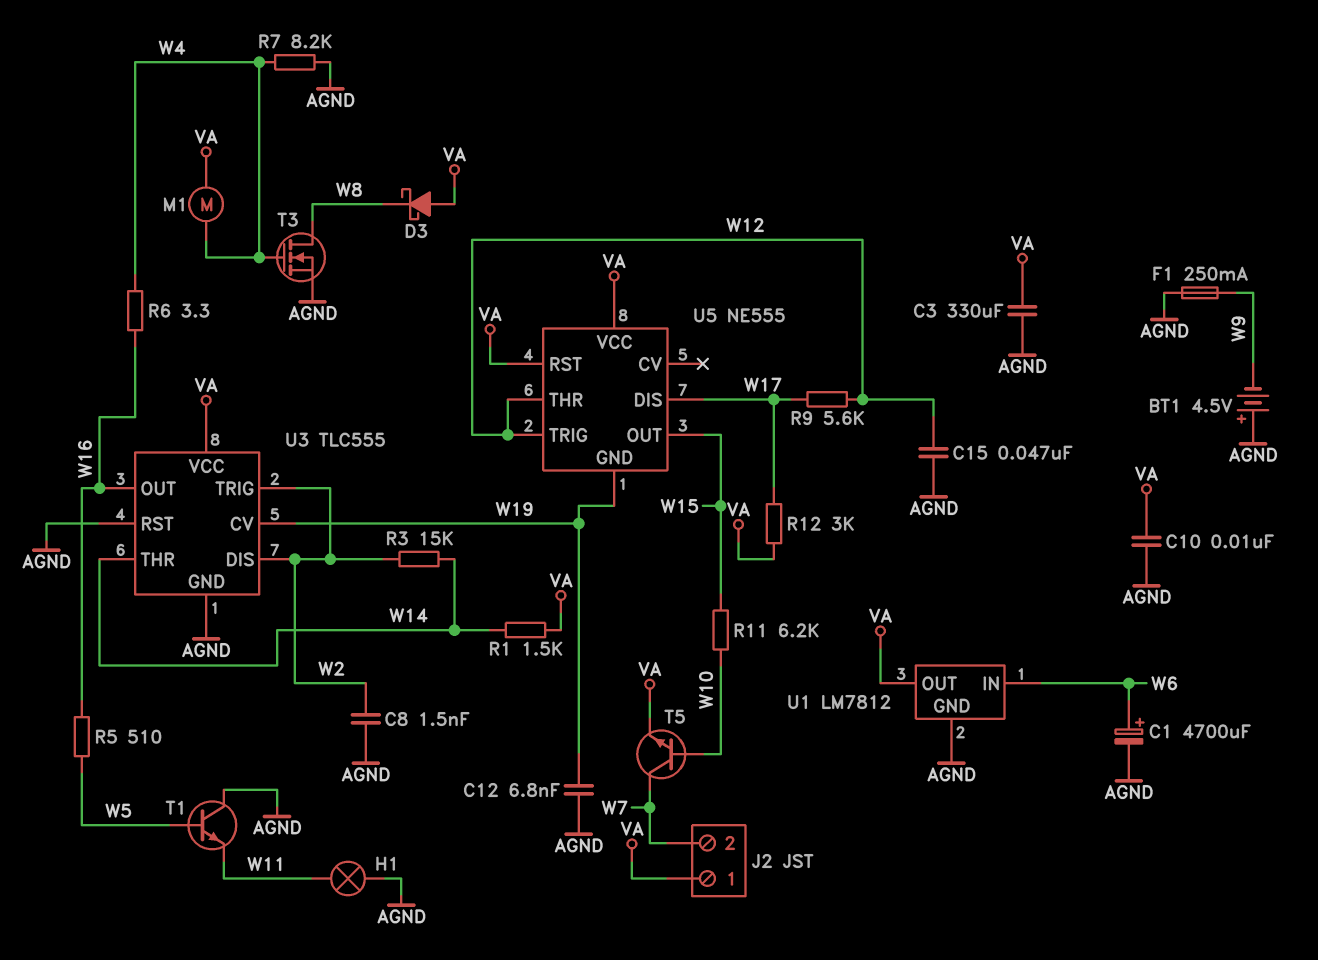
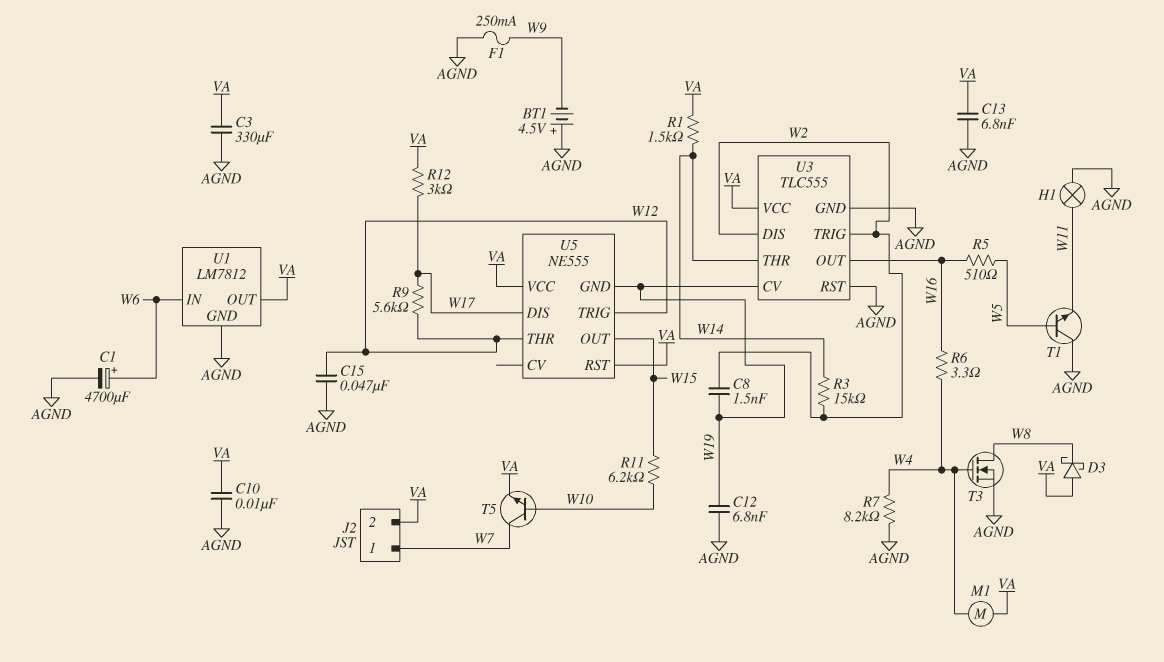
C8: 1.5nF (AGND, W2) -> 1.5nF (W2, W19)
C13: none -> 6.8nF (AGND, VA)
J2 pin 1: VA -> W7
J2 pin 2: W7 -> VA

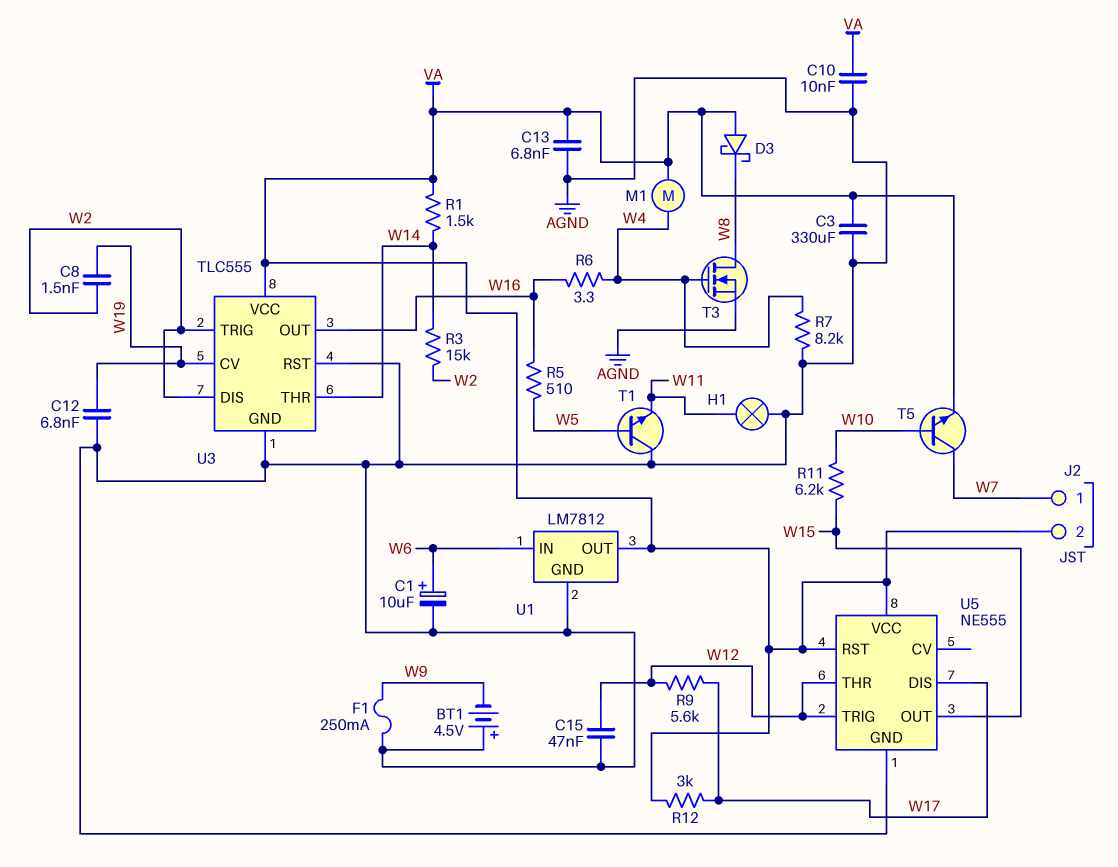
C1: 4700uF (plus W6, minus AGND) -> 10uF (plus W6, minus AGND)
U5 pin GND: W19 -> AGND

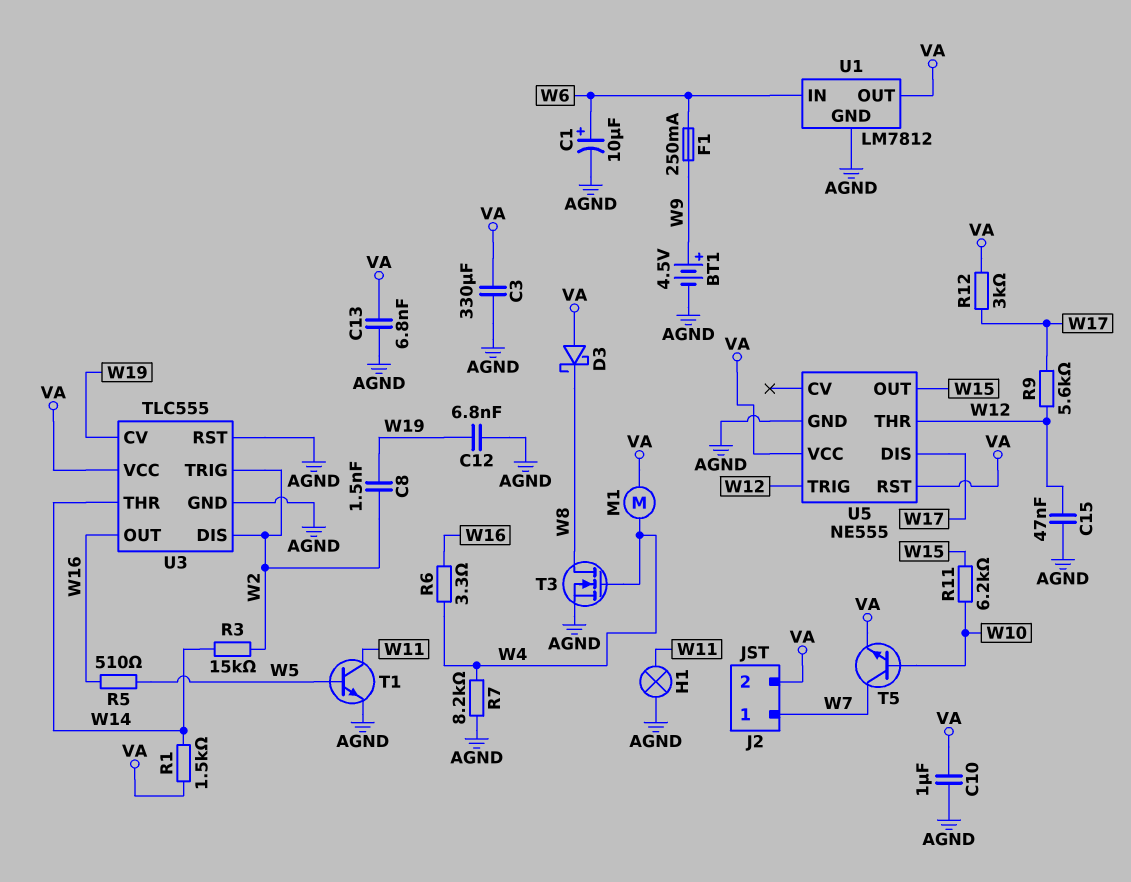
BT1: 4.5V (plus AGND, minus W9) -> 4.5V (plus W9, minus AGND)
C10: 10nF (AGND, VA) -> 1uF (AGND, VA)
F1: 250mA (AGND, W9) -> 250mA (W6, W9)
T1: NPN (B W5, C AGND, E W11) -> NPN (B W5, C W11, E AGND)

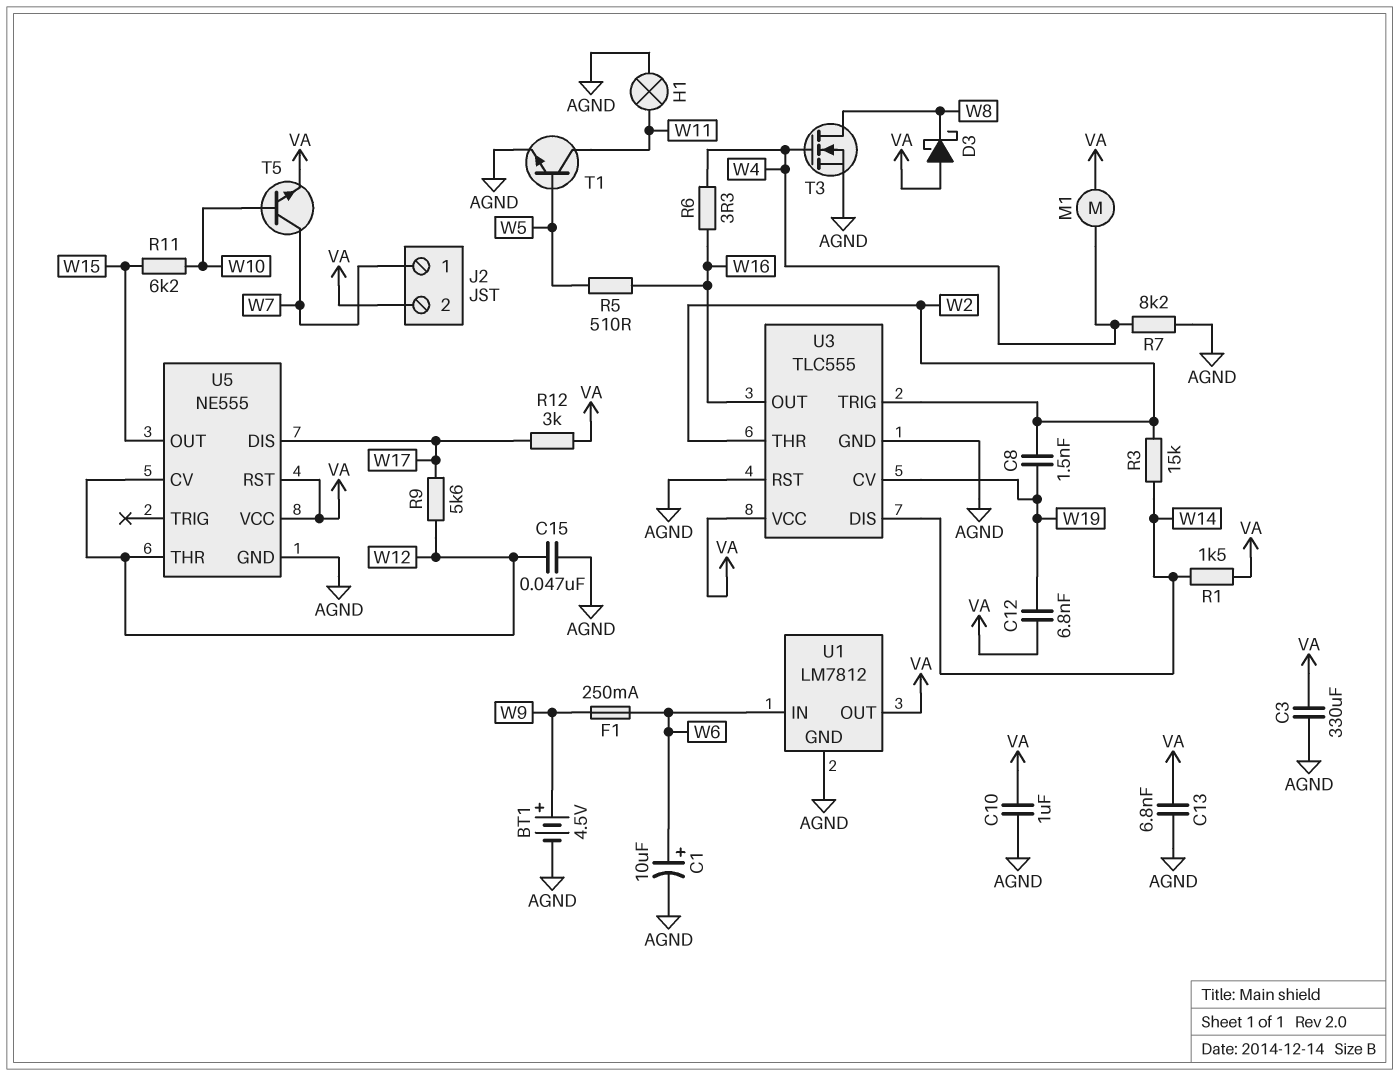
C12: 6.8nF (AGND, W19) -> 6.8nF (VA, W19)
U3 pin DIS: W2 -> W14
U3 pin THR: W14 -> W2
U5 pin CV: none -> W12
U5 pin TRIG: W12 -> none

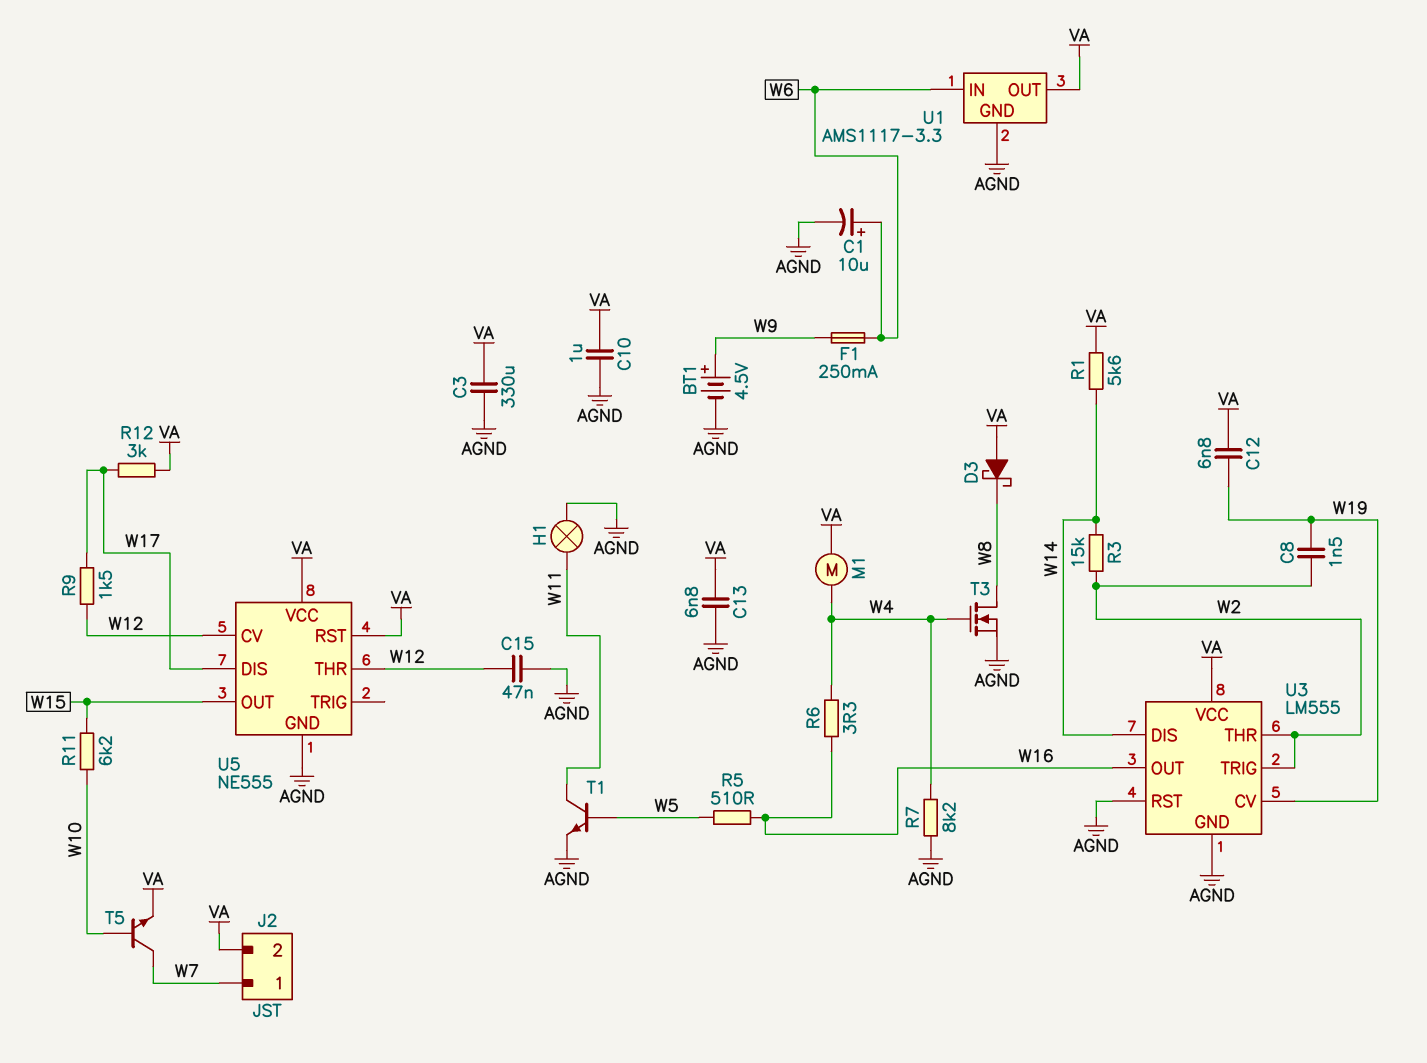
R1: 1.5k (VA, W14) -> 5.6k (VA, W14)
R9: 5.6k (W12, W17) -> 1.5k (W12, W17)
U1: LM7812 -> AMS1117-3.3
U3: TLC555 -> LM555

